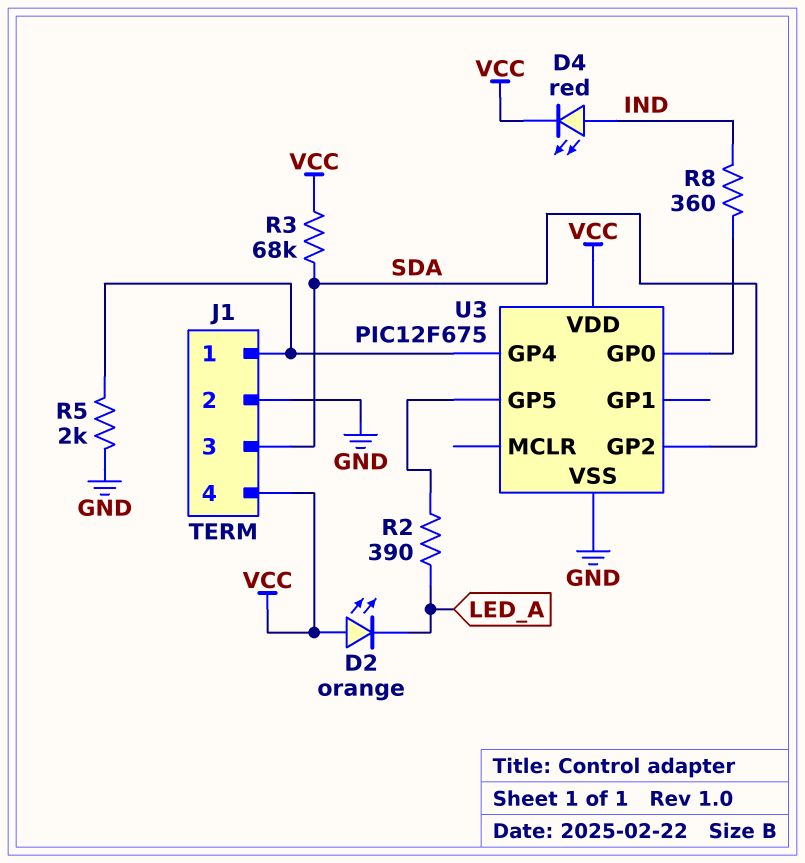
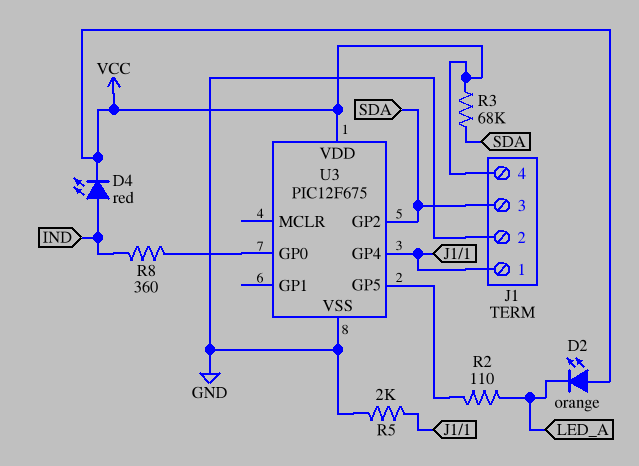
R2: 390 (LED_A, U3/GP5) -> 110 (LED_A, U3/GP5)

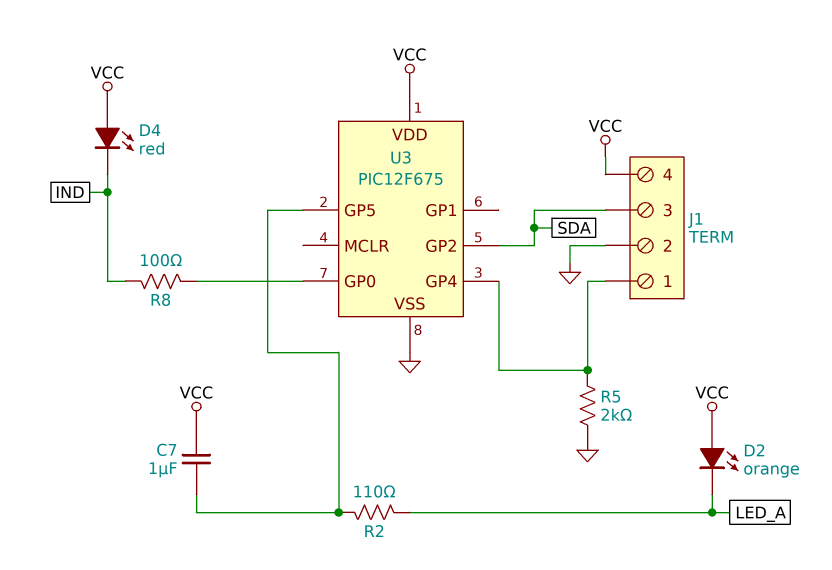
C7: none -> 1uF (U3/GP5, VCC)
D4: LED red (A IND, K VCC) -> LED red (A VCC, K IND)
R3: 68k (SDA, VCC) -> none
R8: 360 (IND, U3/GP0) -> 100 (IND, U3/GP0)

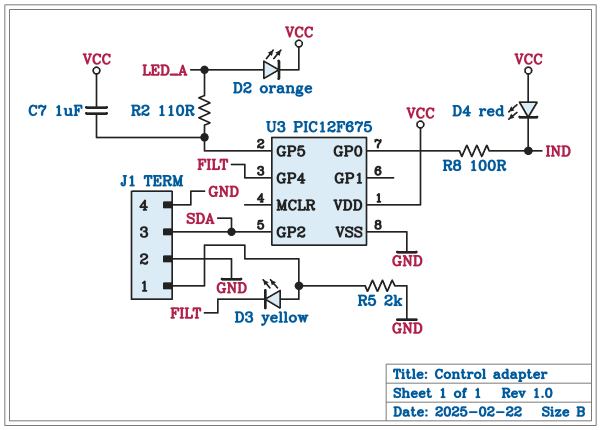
D2: LED orange (A VCC, K LED_A) -> LED orange (A LED_A, K VCC)
D3: none -> LED yellow (A J1/1, K FILT)
J1 pin 4: VCC -> GND
U3 pin GP4: J1/1 -> FILT

